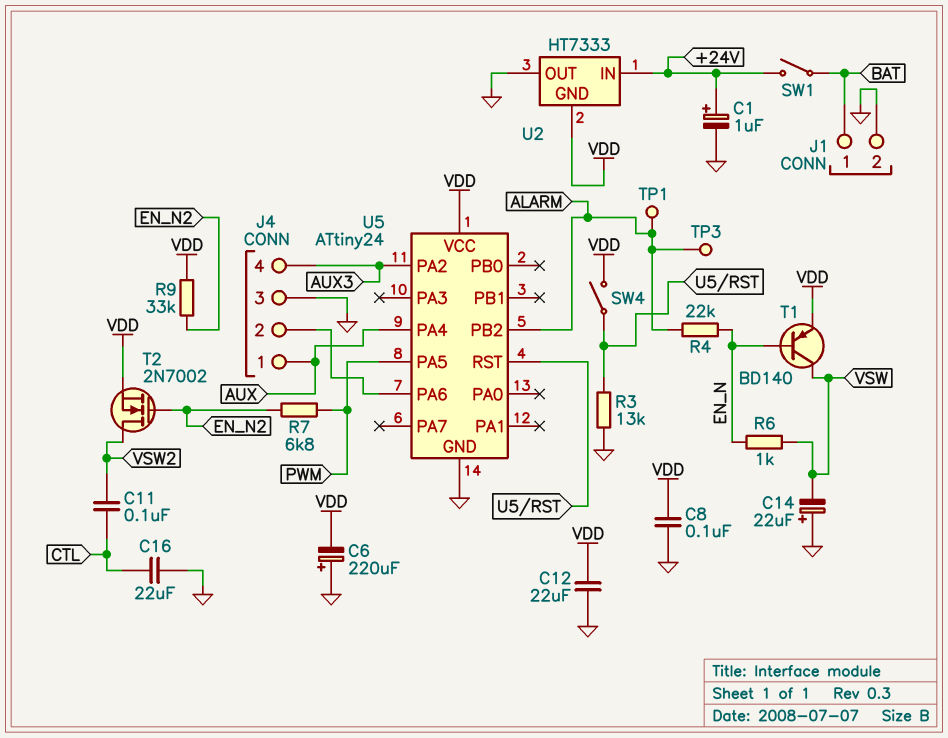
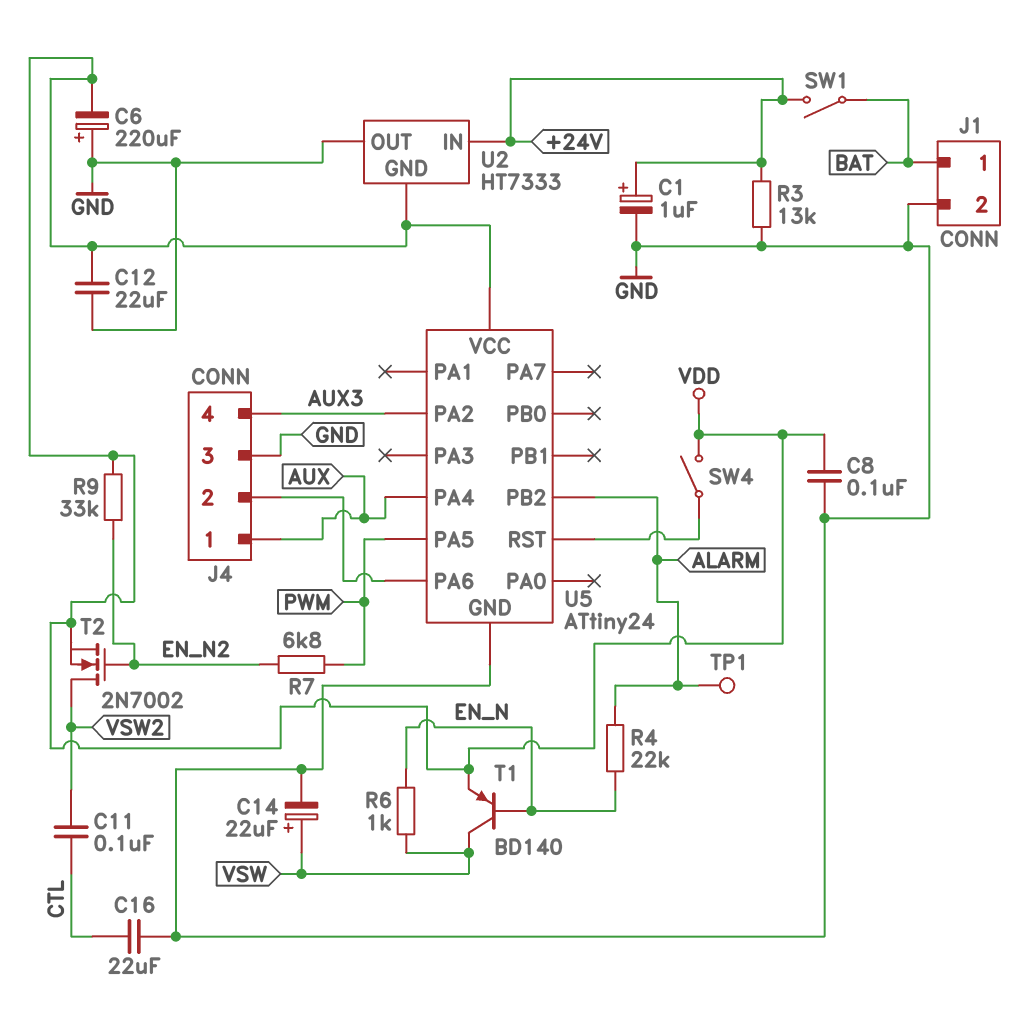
C14: 22uF (plus GND, minus VSW) -> 22uF (plus VSW, minus GND)
R3: 13k (GND, U5/RST) -> 13k (+24V, GND)
TP3: test point (ALARM) -> none

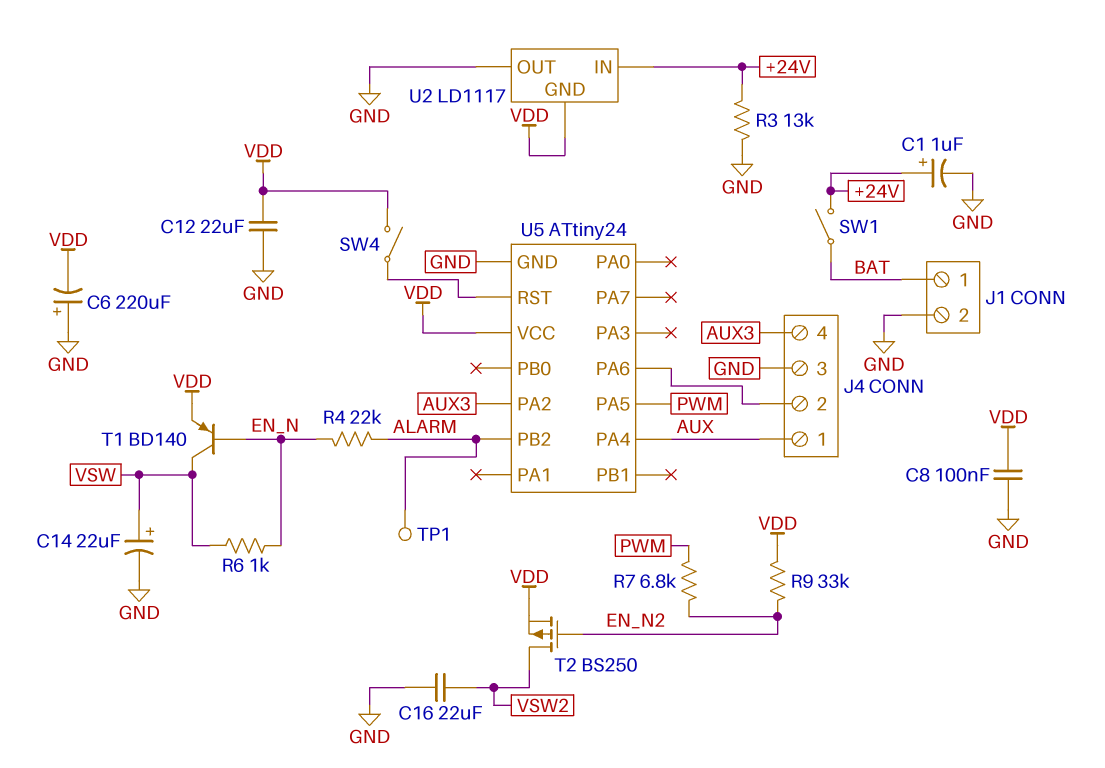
C11: 100nF (CTL, VSW2) -> none
C16: 22uF (CTL, GND) -> 22uF (GND, VSW2)
T2: NMOS 2N7002 (G EN_N2, D VSW2, S VDD) -> PMOS BS250 (G EN_N2, D VSW2, S VDD)
U2: HT7333 -> LD1117

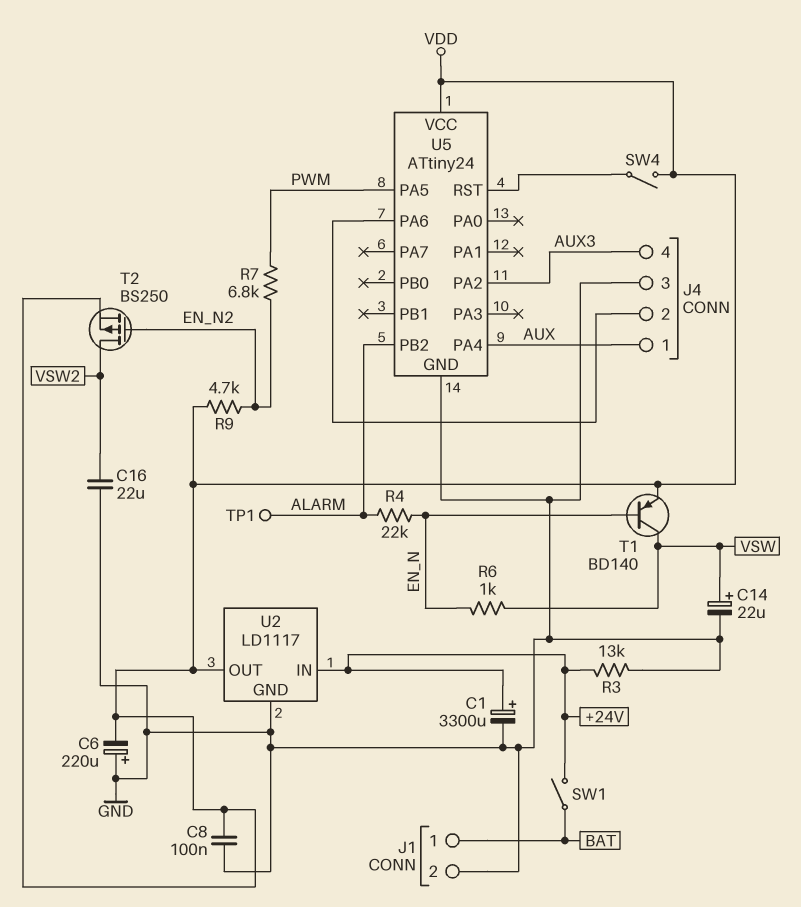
C1: 1uF (plus +24V, minus GND) -> 3300uF (plus +24V, minus GND)
C12: 22uF (GND, VDD) -> none
R9: 33k (EN_N2, VDD) -> 4.7k (EN_N2, VDD)
U2 pin GND: VDD -> GND
U2 pin OUT: GND -> VDD

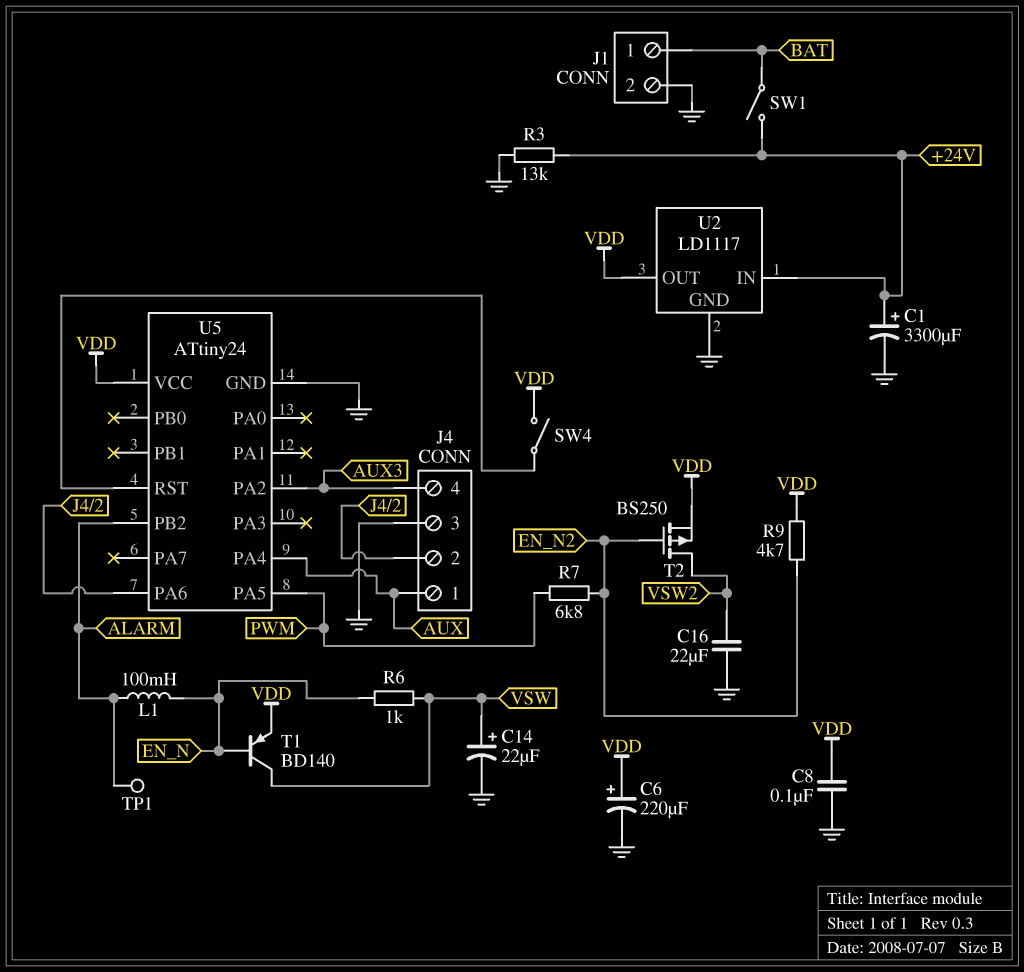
C6: 220uF (plus GND, minus VDD) -> 220uF (plus VDD, minus GND)
L1: none -> 100mH (ALARM, EN_N)
R4: 22k (ALARM, EN_N) -> none

